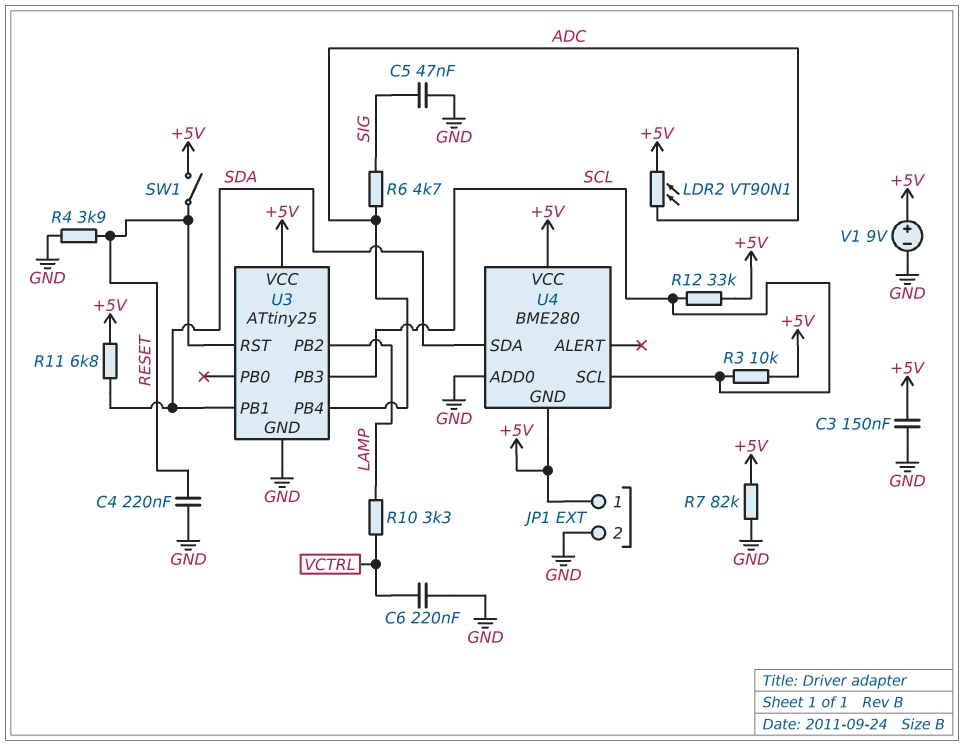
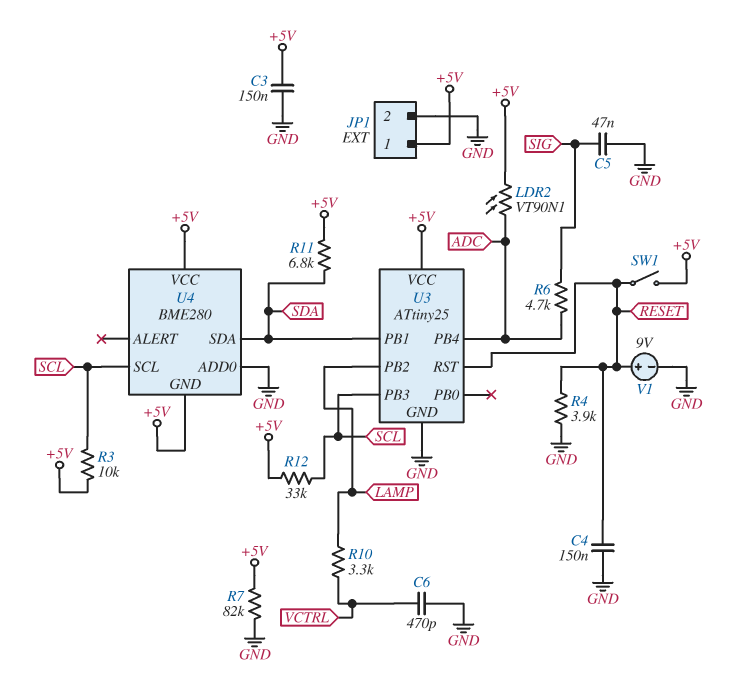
C4: 220nF (GND, RESET) -> 150nF (GND, RESET)
C6: 220nF (GND, VCTRL) -> 470pF (GND, VCTRL)
V1: 9V (plus +5V, minus GND) -> 9V (plus RESET, minus GND)

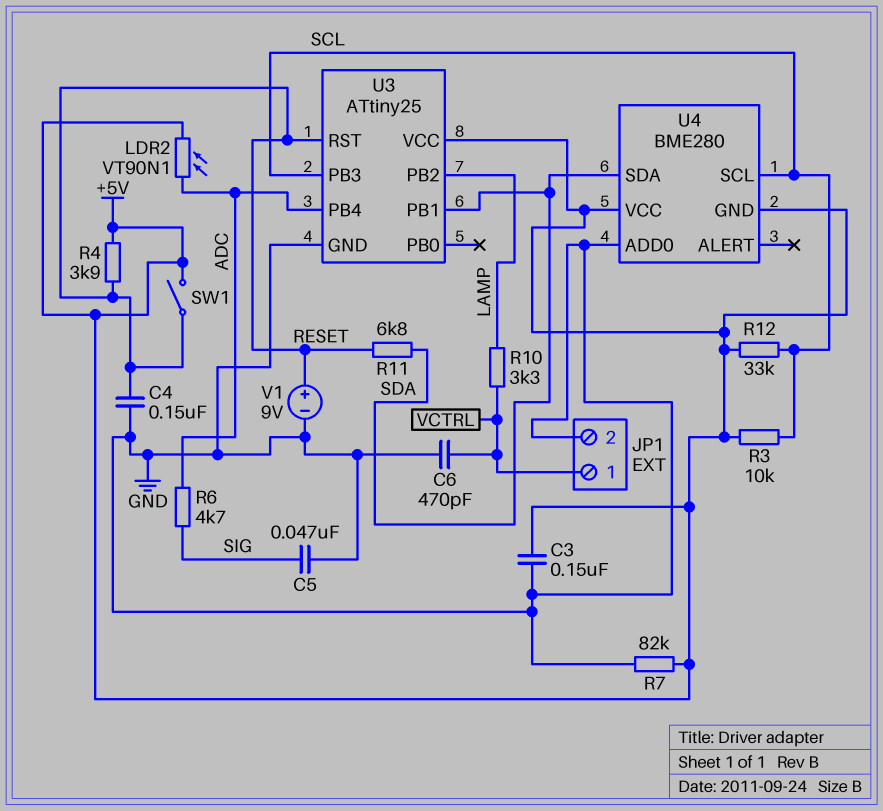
JP1 pin 1: +5V -> VCTRL
R4: 3.9k (GND, RESET) -> 3.9k (+5V, RESET)
R11: 6.8k (+5V, SDA) -> 6.8k (RESET, SDA)

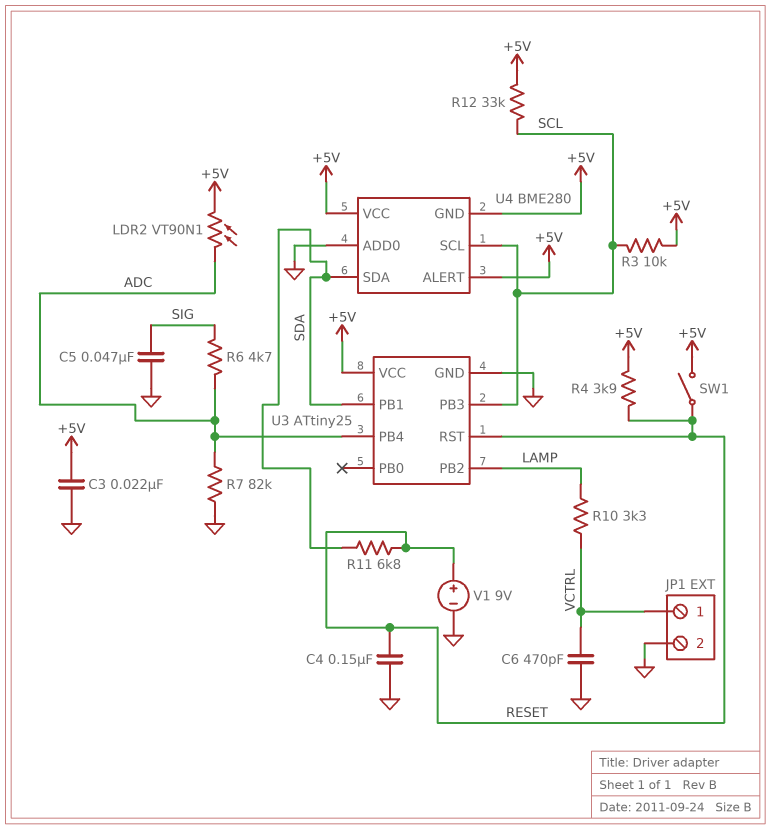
C3: 150nF (+5V, GND) -> 22nF (+5V, GND)
R7: 82k (+5V, GND) -> 82k (ADC, GND)
U4 pin ALERT: none -> +5V

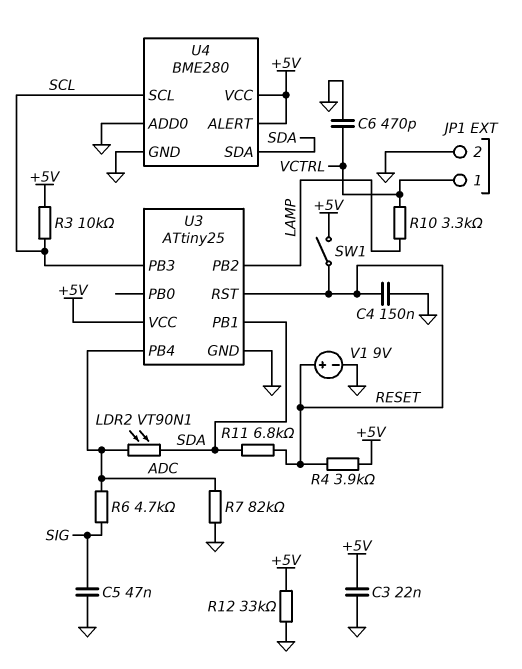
LDR2: VT90N1 (+5V, ADC) -> VT90N1 (ADC, SDA)
R12: 33k (+5V, SCL) -> 33k (+5V, GND)
U4 pin GND: +5V -> GND

